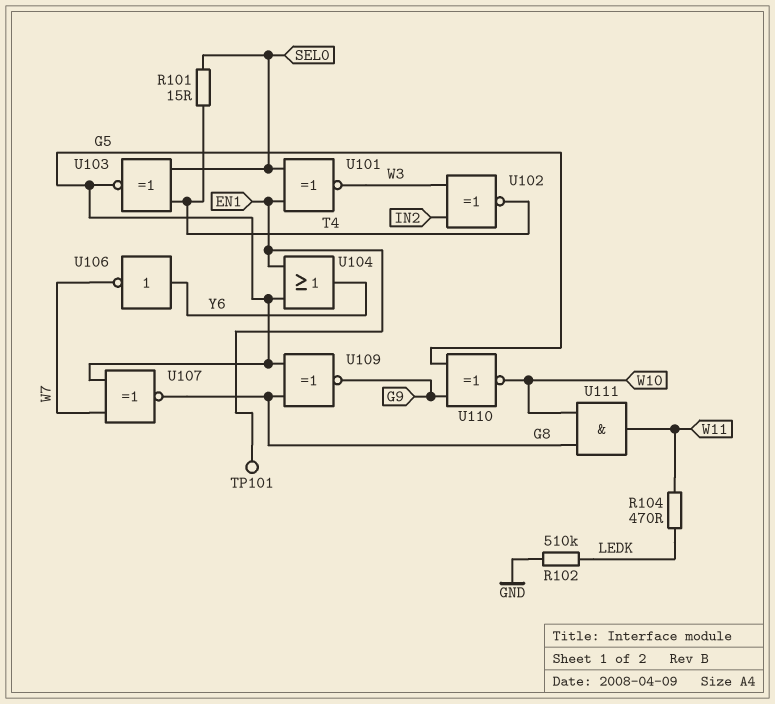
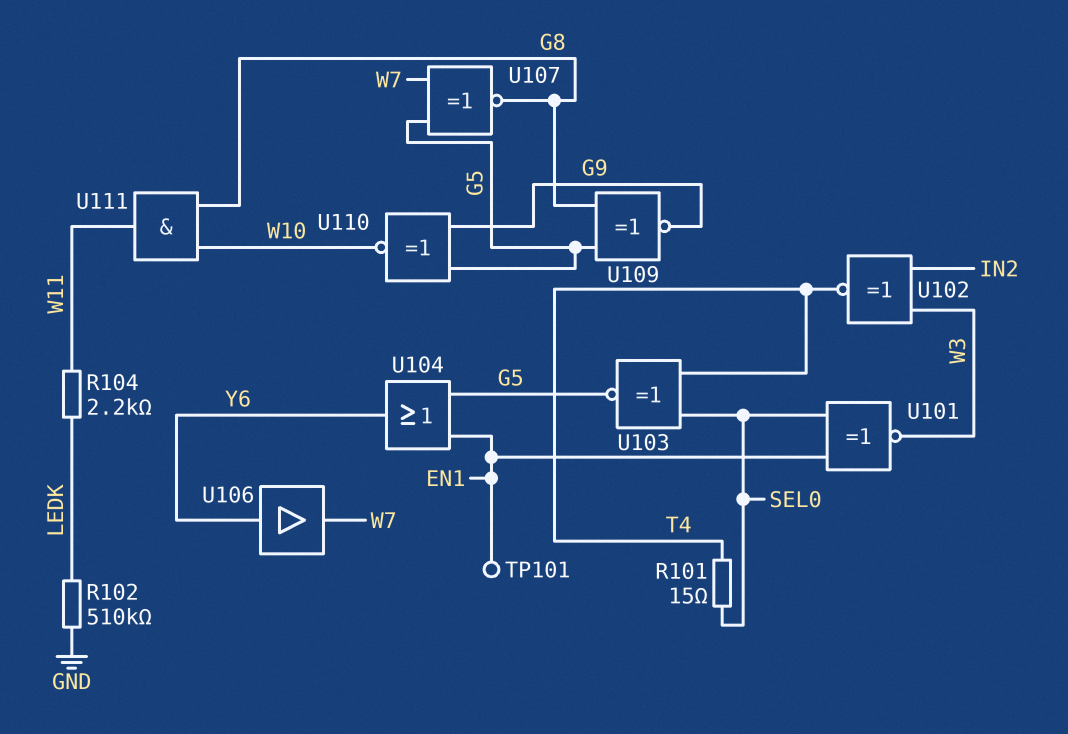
R104: 470 (LEDK, W11) -> 2.2k (LEDK, W11)
U106: NOT (in Y6, out W7) -> buffer (in Y6, out W7)

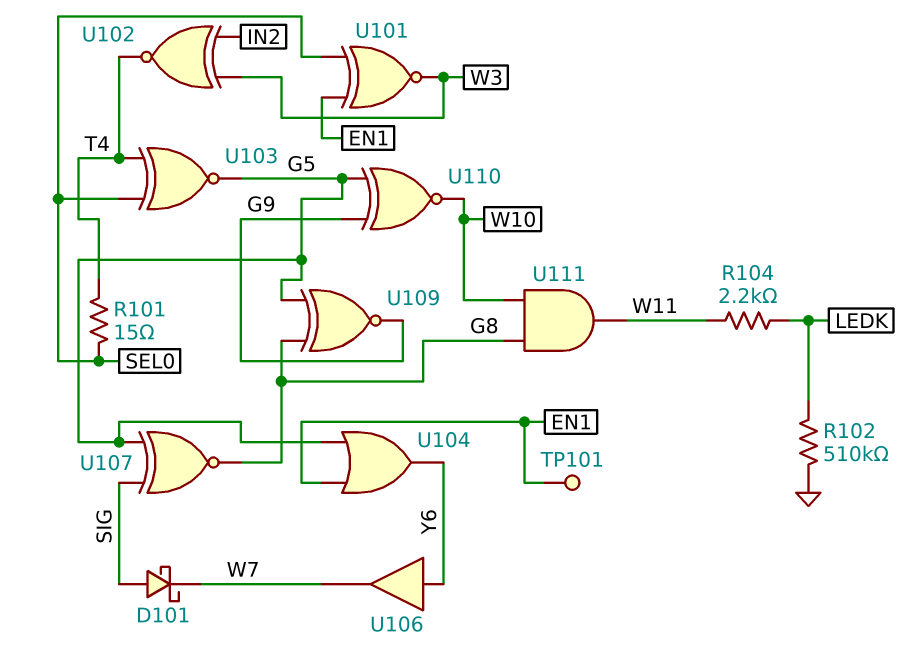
D101: none -> schottky (A SIG, K W7)
U107: XNOR (in G5, in W7, out G8) -> XNOR (in G5, in SIG, out G8)

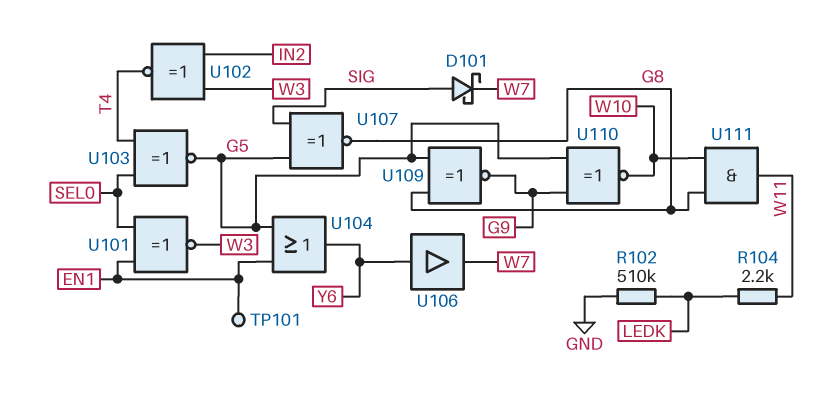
R101: 15 (SEL0, T4) -> none

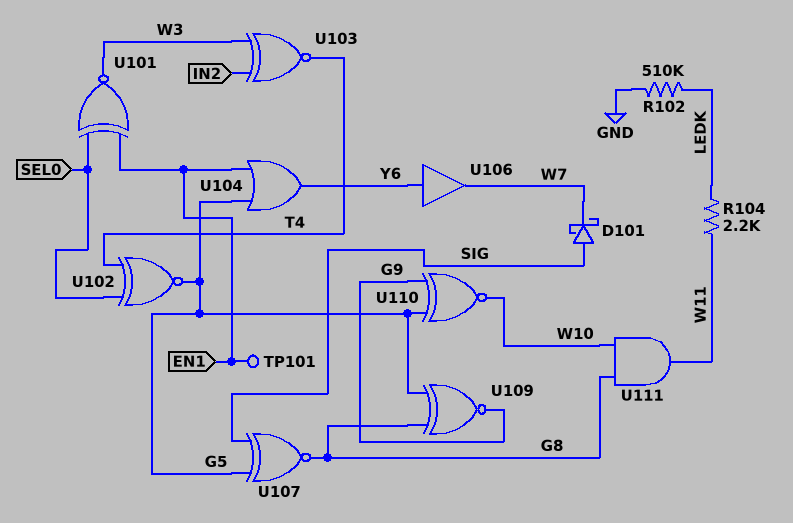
U102: XNOR (in IN2, in W3, out T4) -> XNOR (in SEL0, in T4, out G5)
U103: XNOR (in SEL0, in T4, out G5) -> XNOR (in IN2, in W3, out T4)

